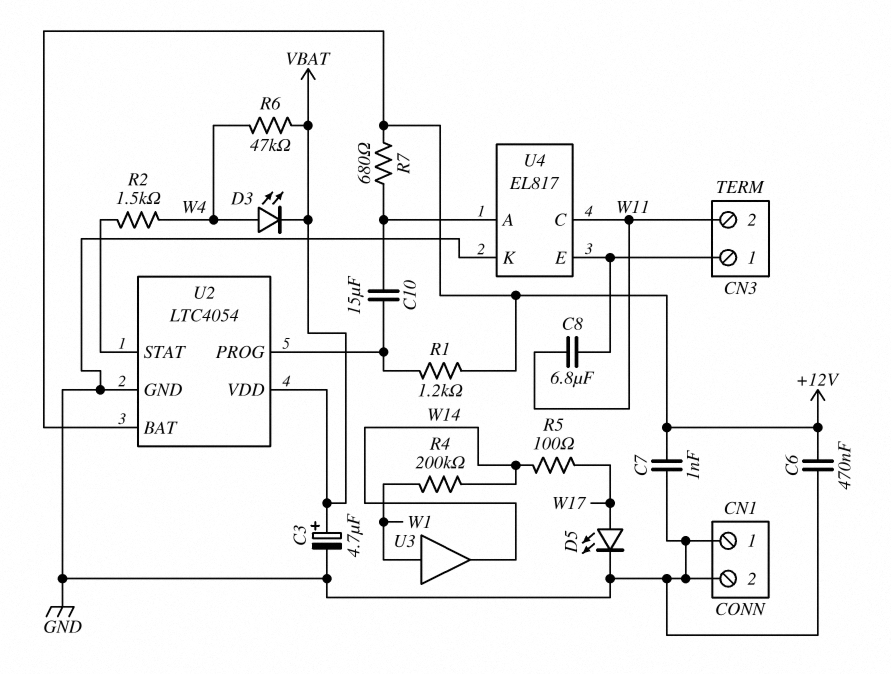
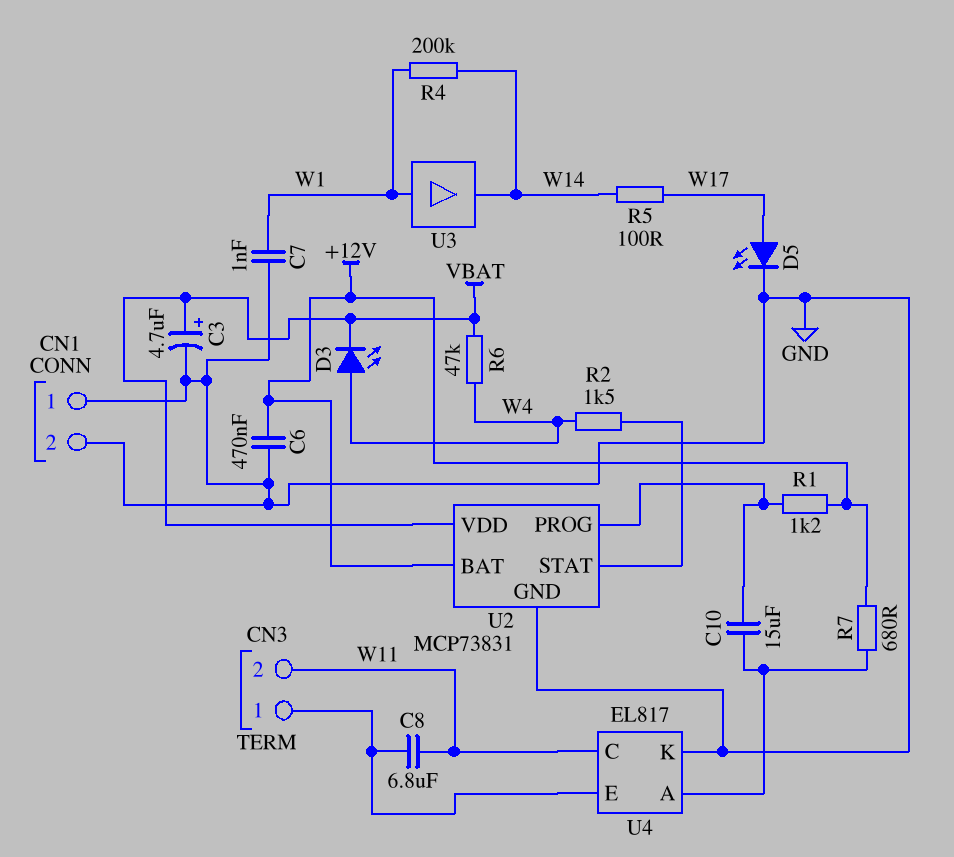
C7: 1nF (+12V, GND) -> 1nF (GND, W1)
U2: LTC4054 -> MCP73831

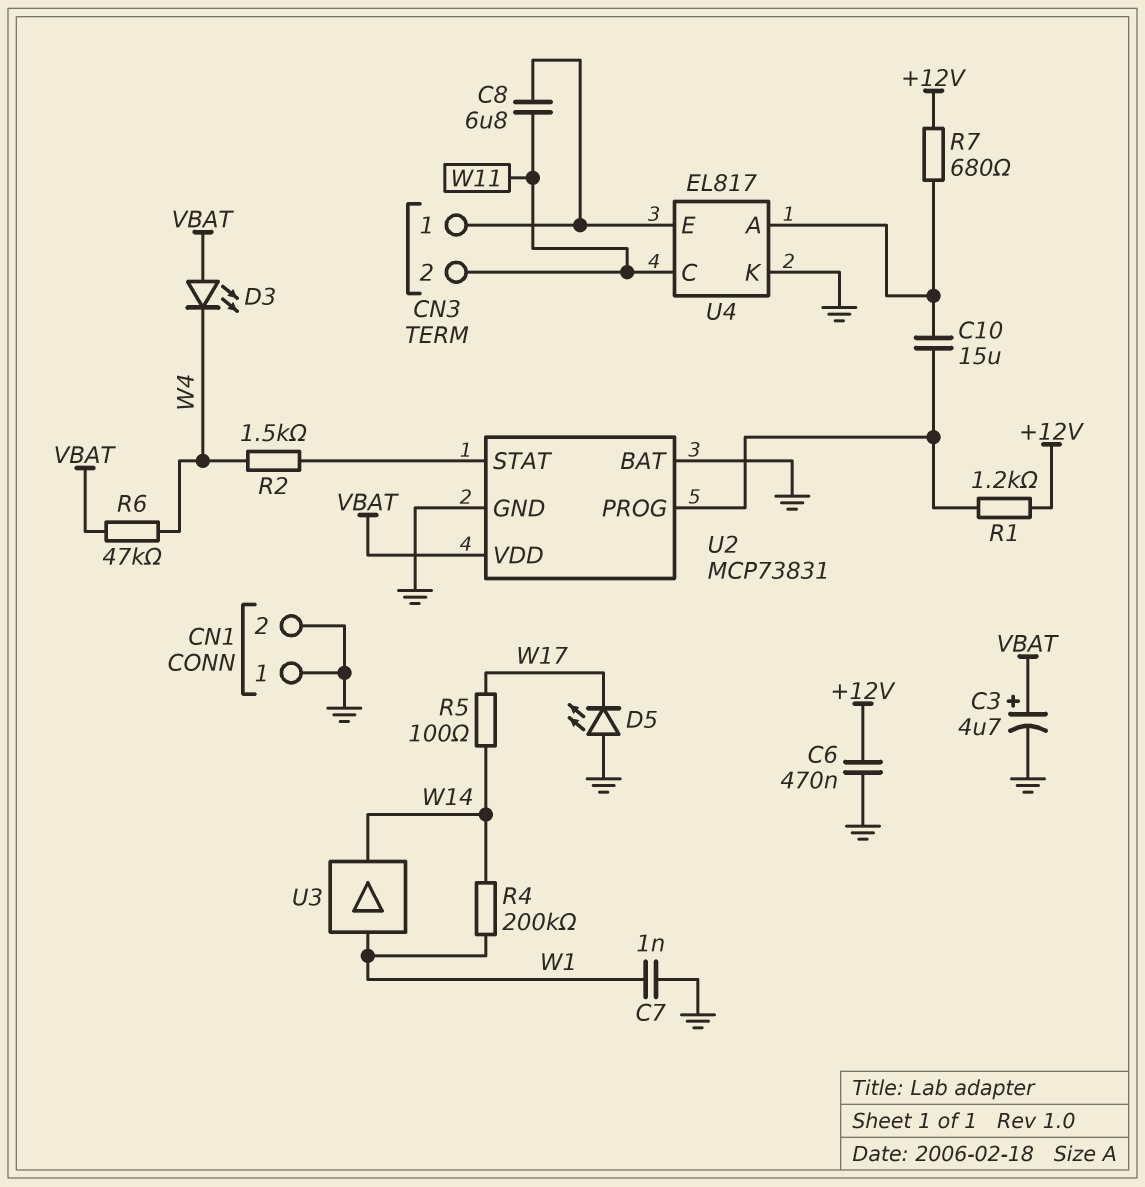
D3: LED (A W4, K VBAT) -> LED (A VBAT, K W4)
D5: LED (A W17, K GND) -> LED (A GND, K W17)
U2 pin BAT: +12V -> GND

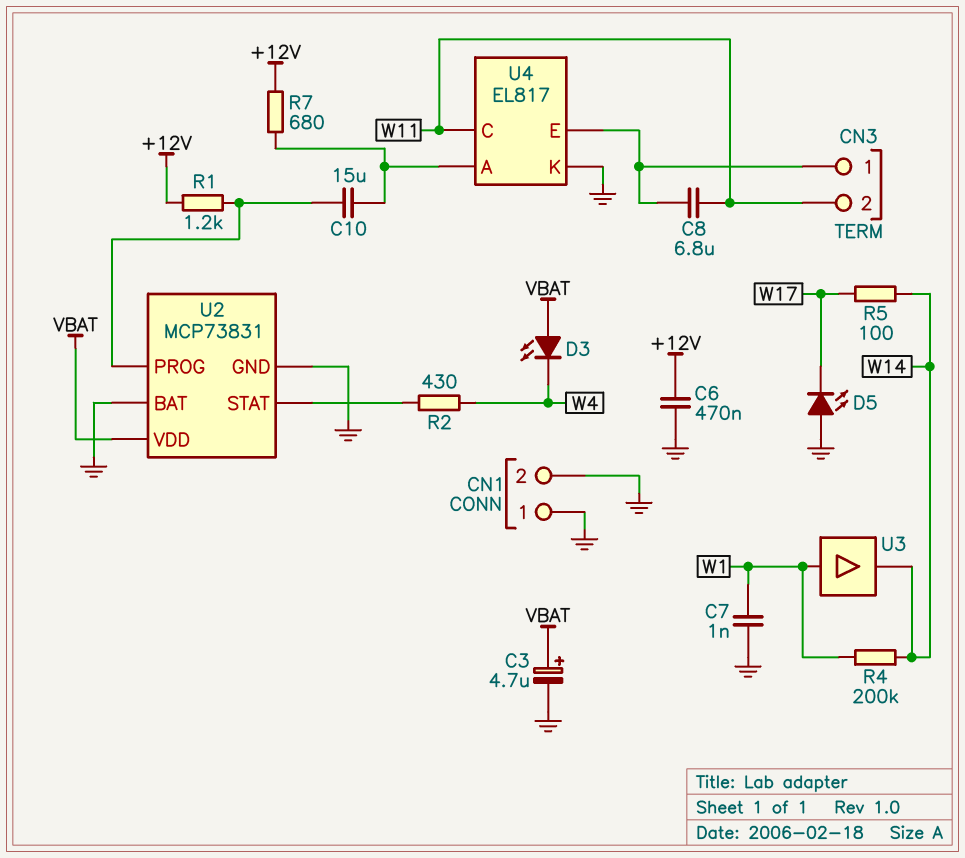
R2: 1.5k (U2/STAT, W4) -> 430 (U2/STAT, W4)
R6: 47k (VBAT, W4) -> none

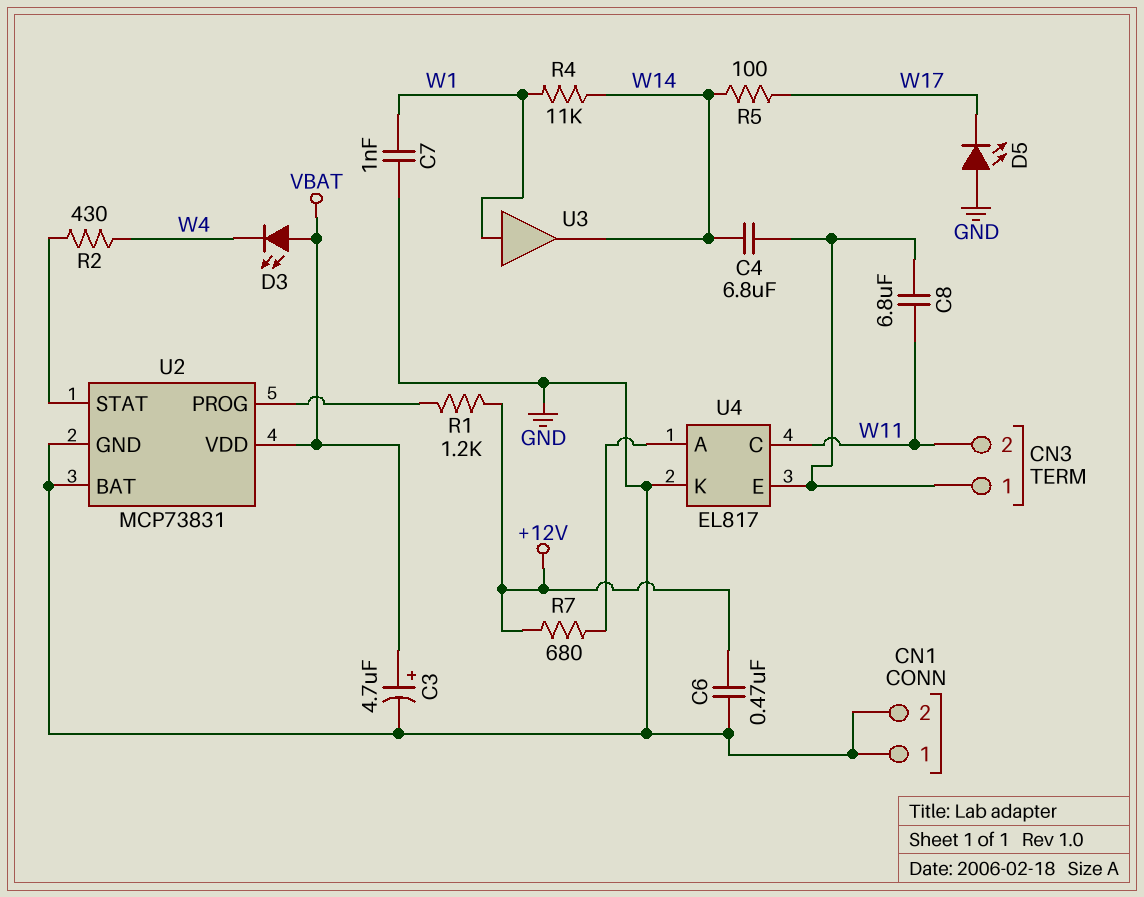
C4: none -> 6.8uF (CN3/1, W14)
C10: 15uF (U2/PROG, U4/A) -> none
R4: 200k (W1, W14) -> 11k (W1, W14)

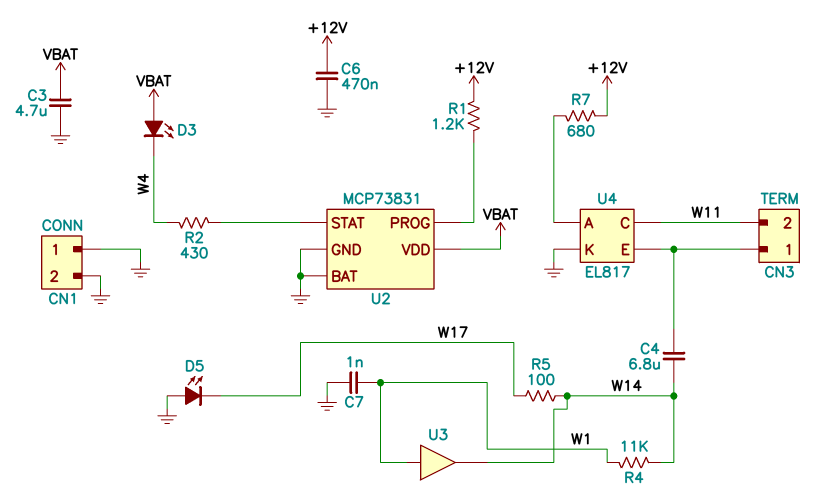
C3: 4.7uF (plus VBAT, minus GND) -> 4.7uF (GND, VBAT)
C8: 6.8uF (CN3/1, W11) -> none

